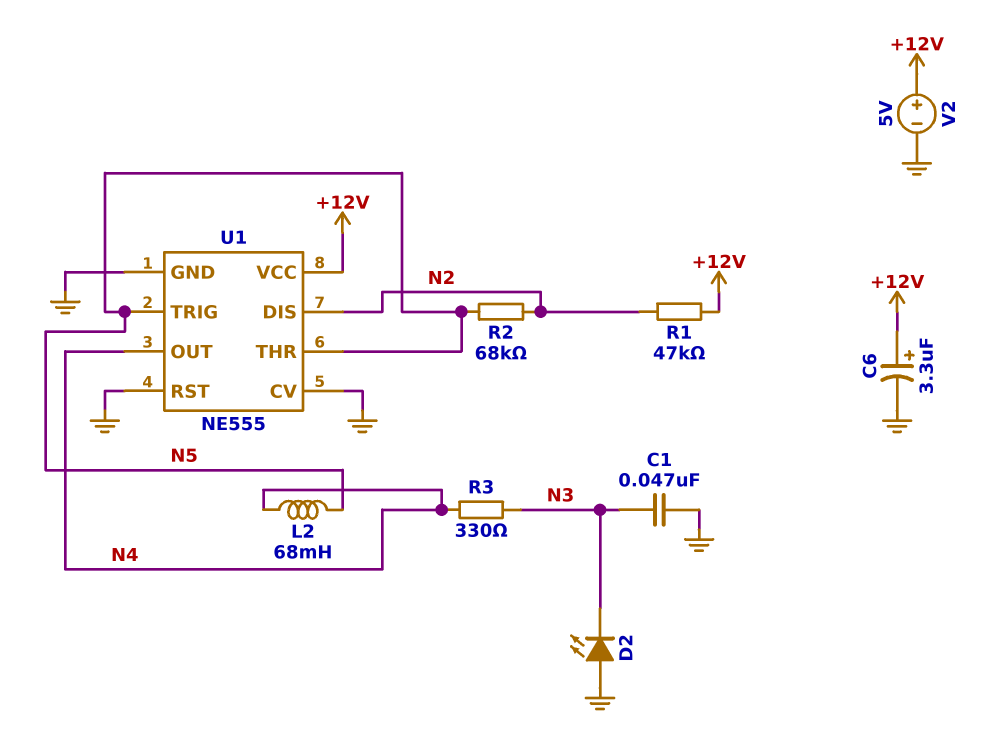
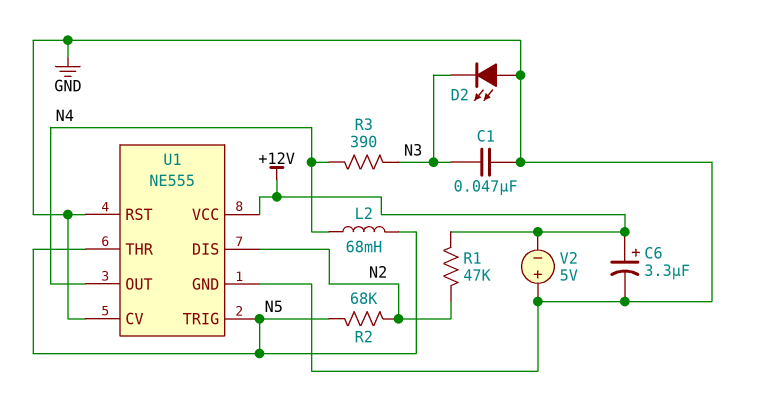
R3: 330 (N3, N4) -> 390 (N3, N4)
V2: 5V (plus +12V, minus GND) -> 5V (plus GND, minus +12V)

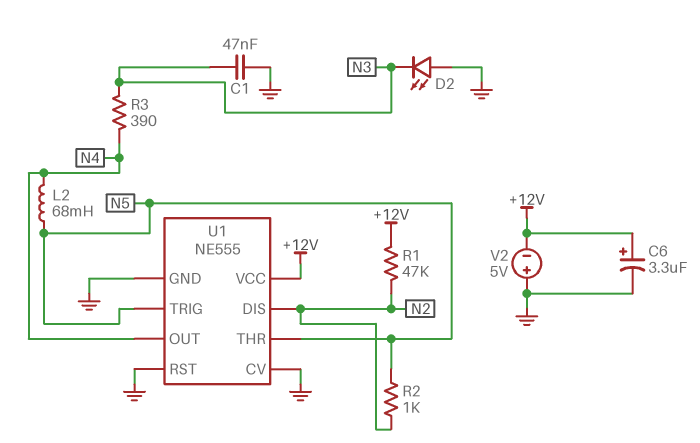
R2: 68k (N2, N5) -> 1k (N2, N5)

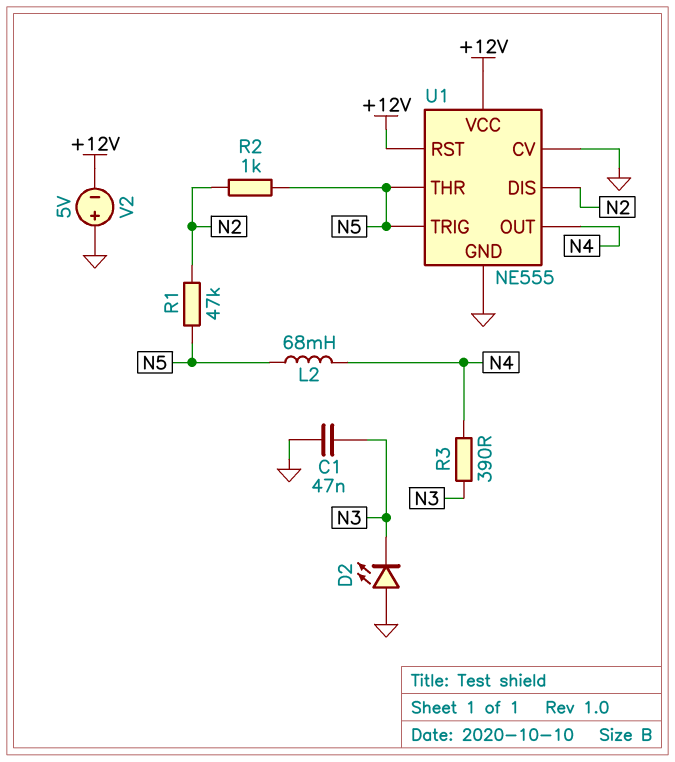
C6: 3.3uF (plus +12V, minus GND) -> none
R1: 47k (+12V, N2) -> 47k (N2, N5)
U1 pin RST: GND -> +12V

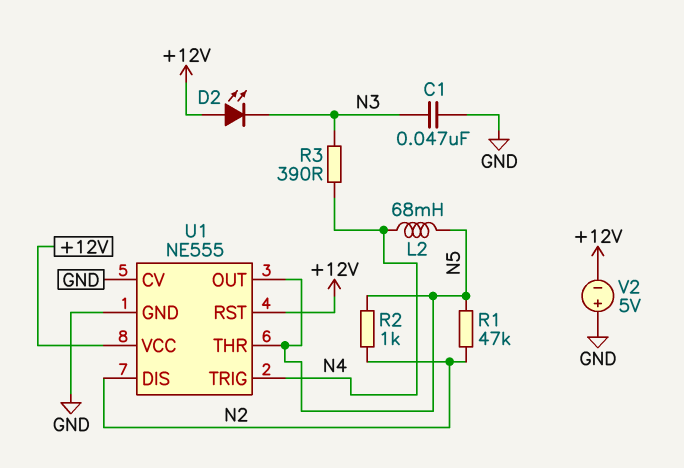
D2: LED (A GND, K N3) -> LED (A +12V, K N3)
U1 pin OUT: N4 -> N5
U1 pin TRIG: N5 -> N4

